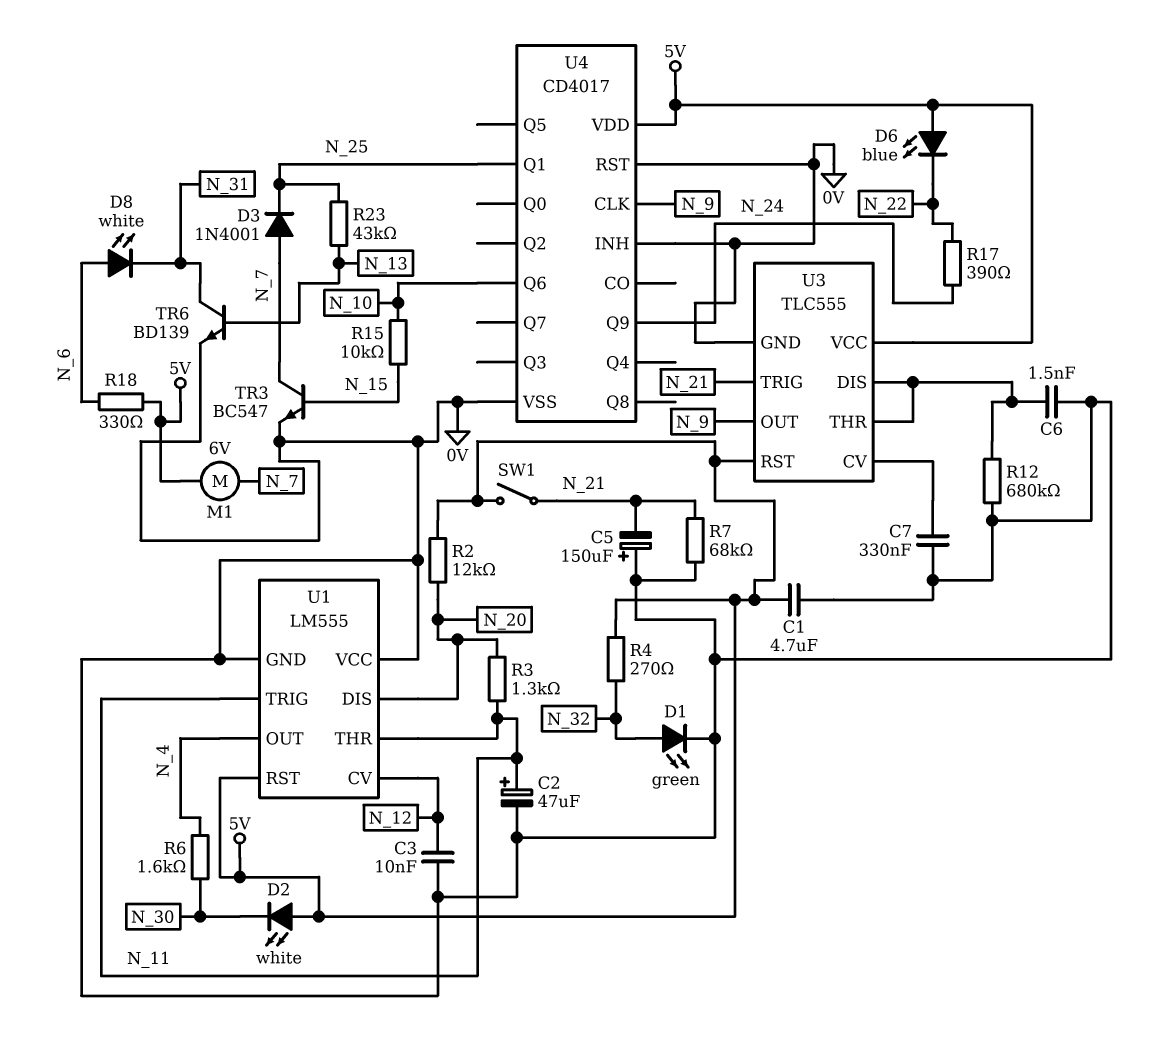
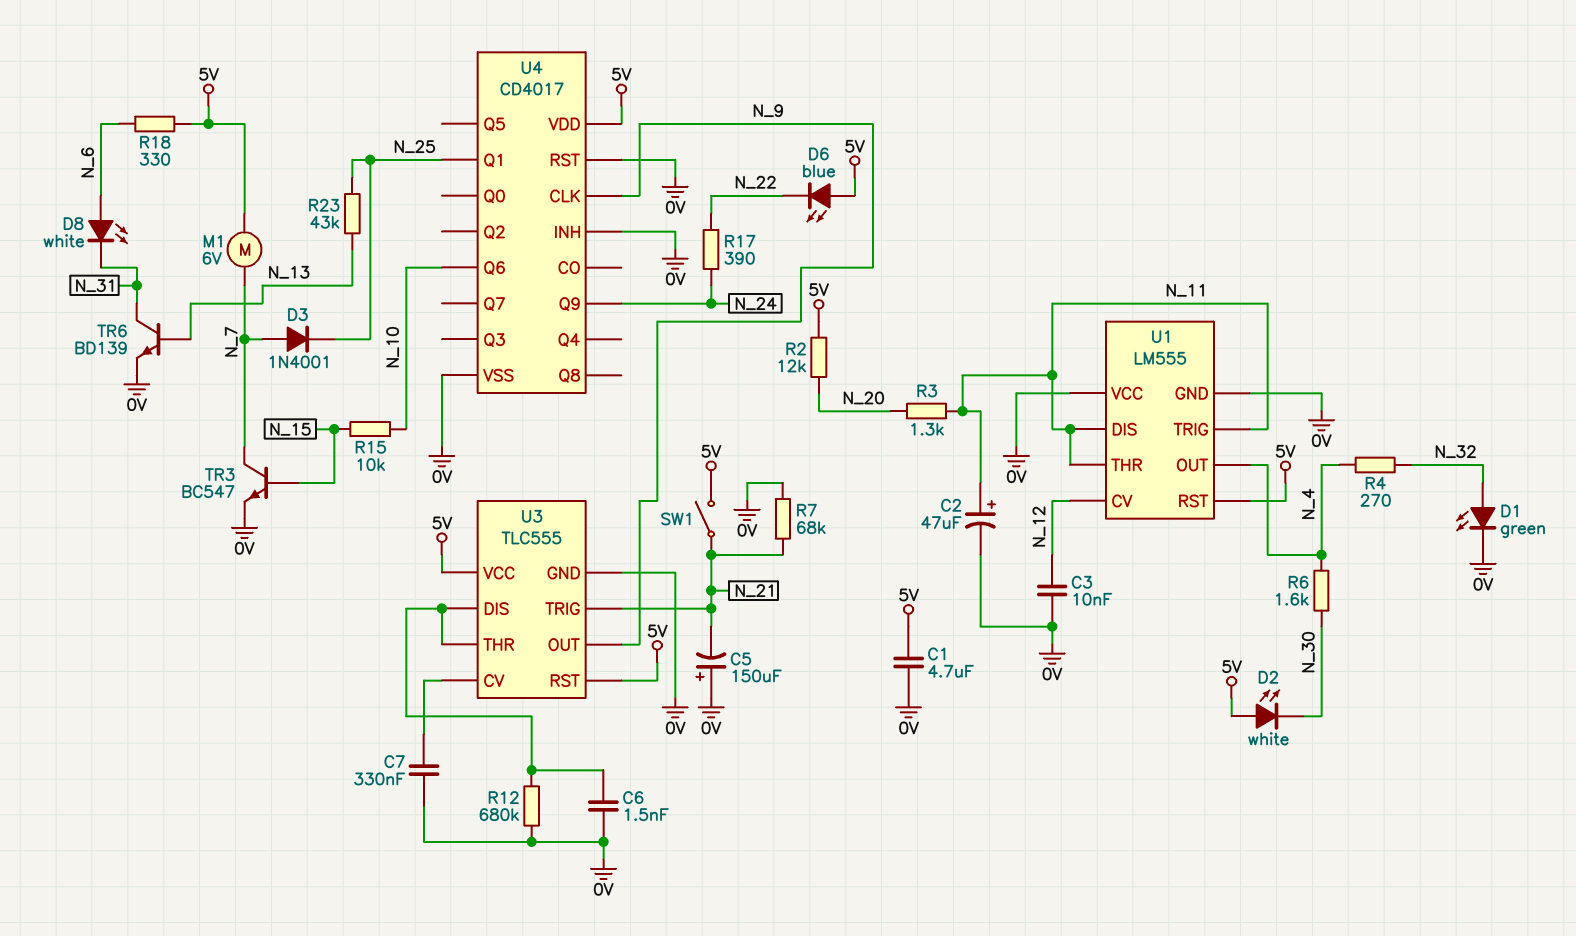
R4: 270 (5V, N_32) -> 270 (N_4, N_32)
U1 pin DIS: N_20 -> N_11

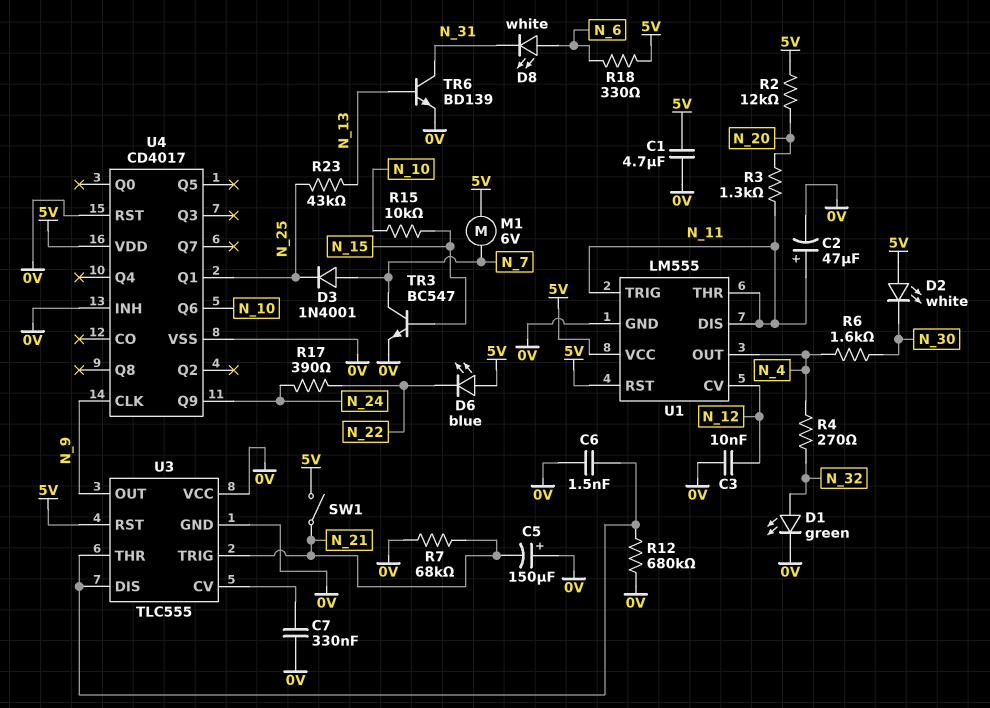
U1 pin VCC: 0V -> 5V
U3 pin VCC: 5V -> 0V

